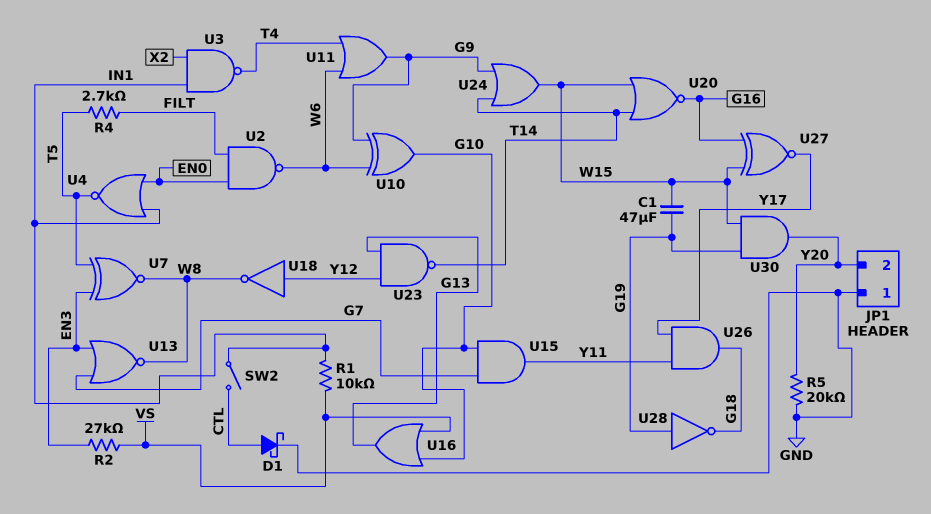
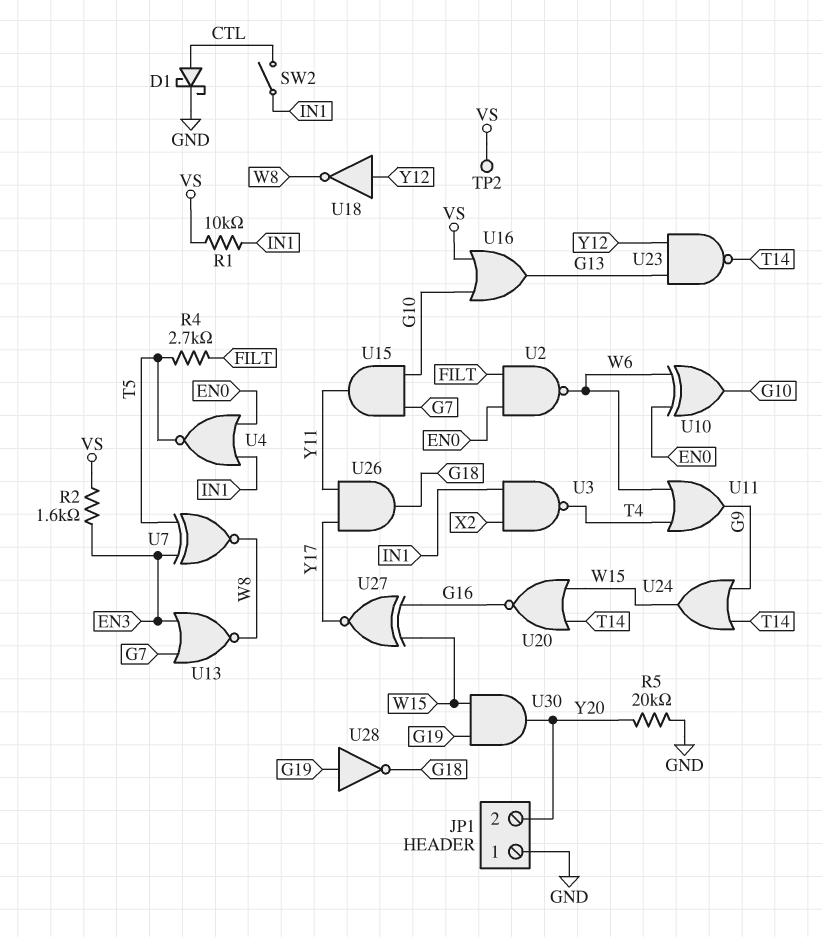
C1: 47uF (G19, W15) -> none
R2: 27k (EN3, VS) -> 1.6k (EN3, VS)
TP2: none -> test point (VS)
U10: XOR (in G9, in W6, out G10) -> XOR (in EN0, in W6, out G10)

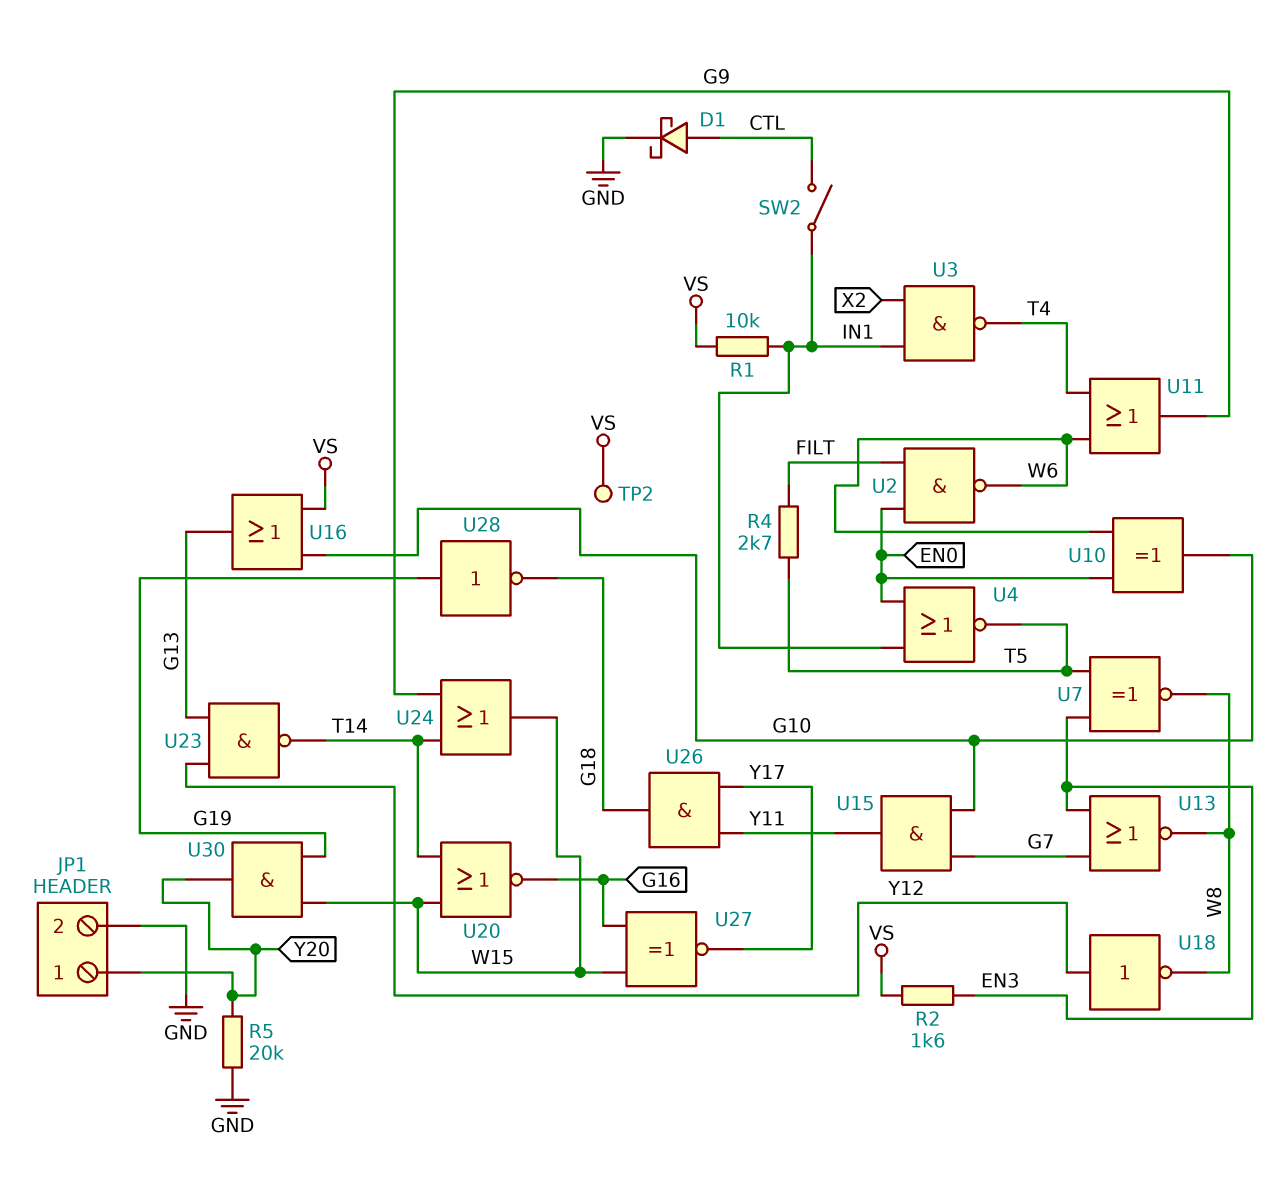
JP1 pin 1: GND -> Y20
JP1 pin 2: Y20 -> GND

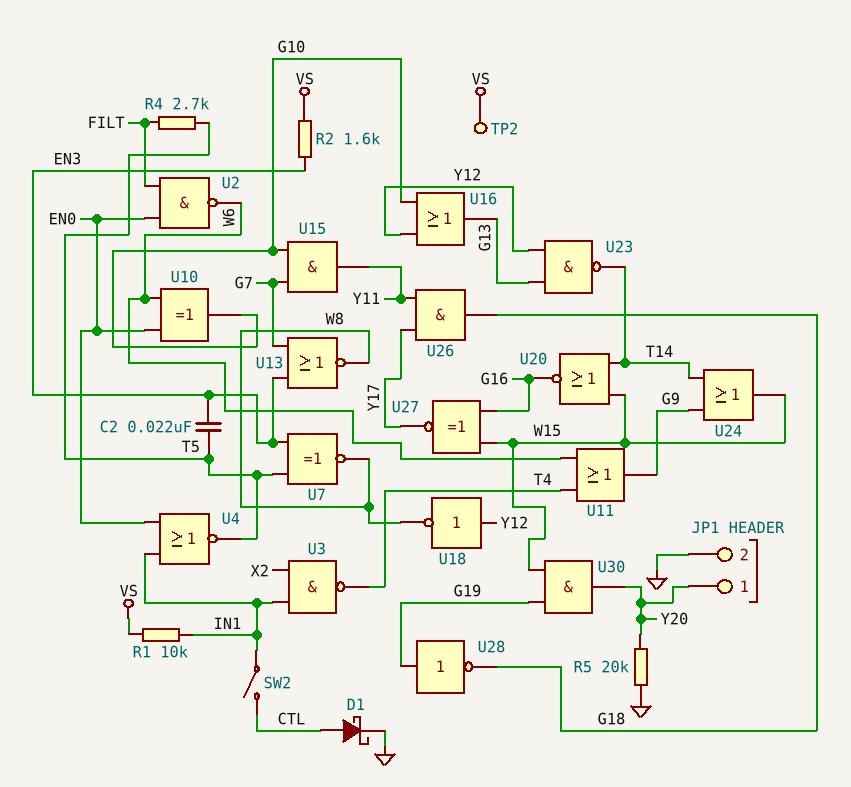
C2: none -> 22nF (EN3, T5)
U16: OR (in G10, in VS, out G13) -> OR (in G10, in Y12, out G13)

